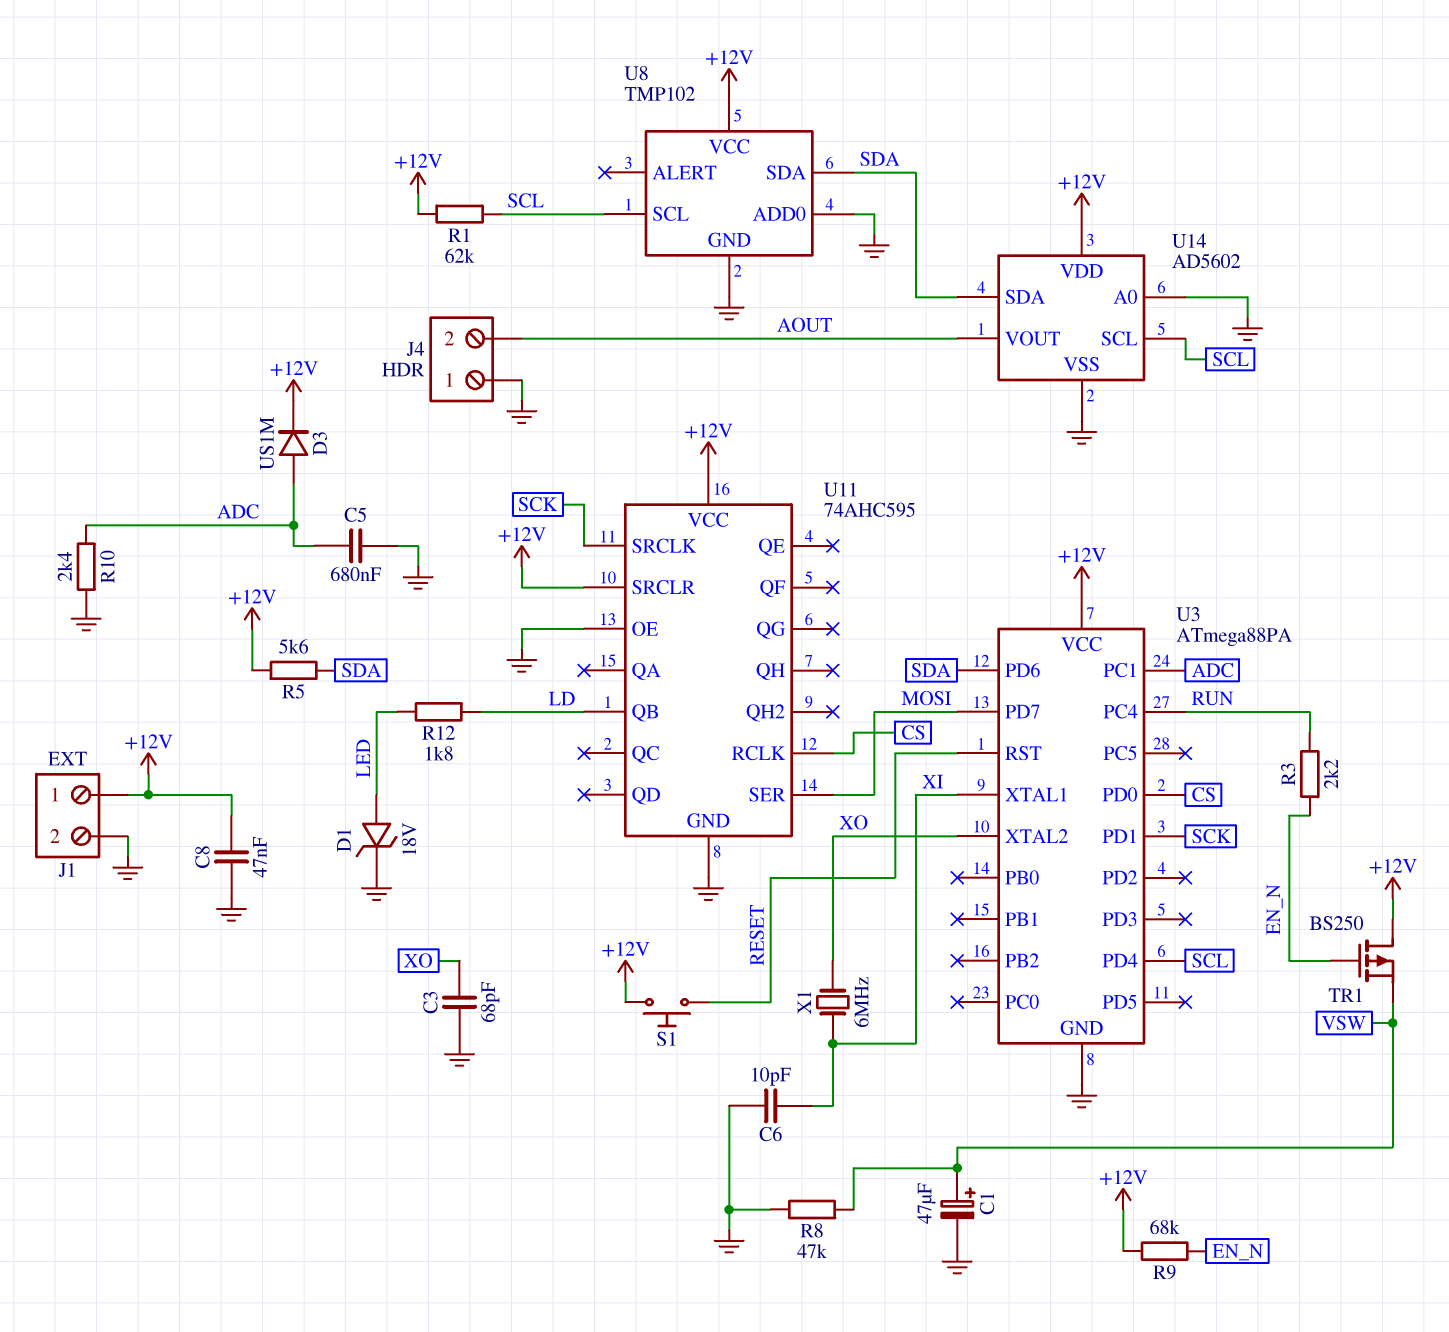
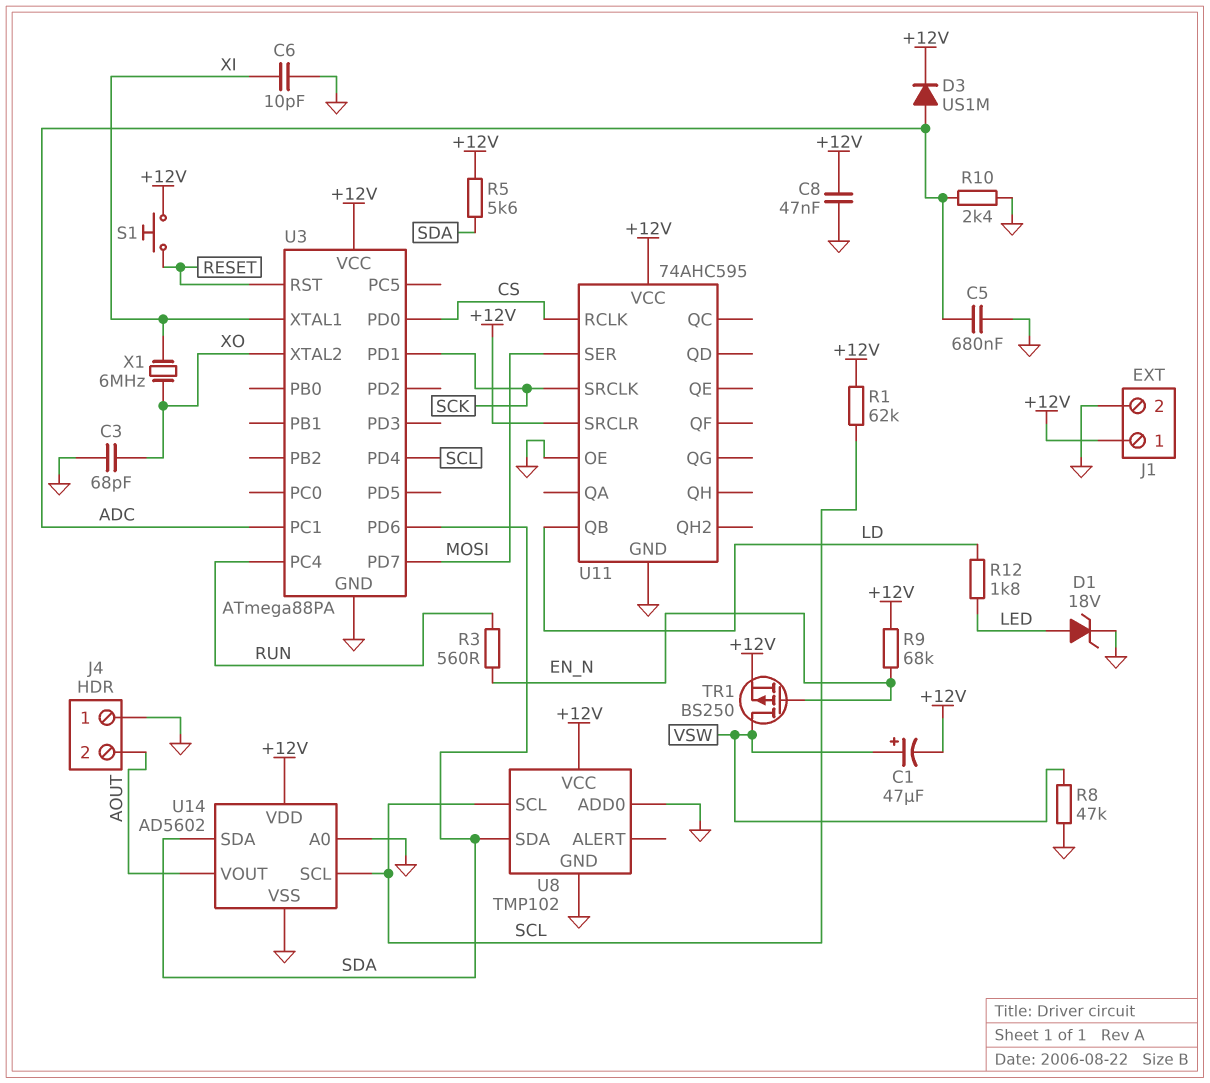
C1: 47uF (plus VSW, minus GND) -> 47uF (plus VSW, minus +12V)
R3: 2.2k (EN_N, RUN) -> 560 (EN_N, RUN)
TR1: PMOS BS250 (G EN_N, D +12V, S VSW) -> PMOS BS250 (G EN_N, D VSW, S +12V)

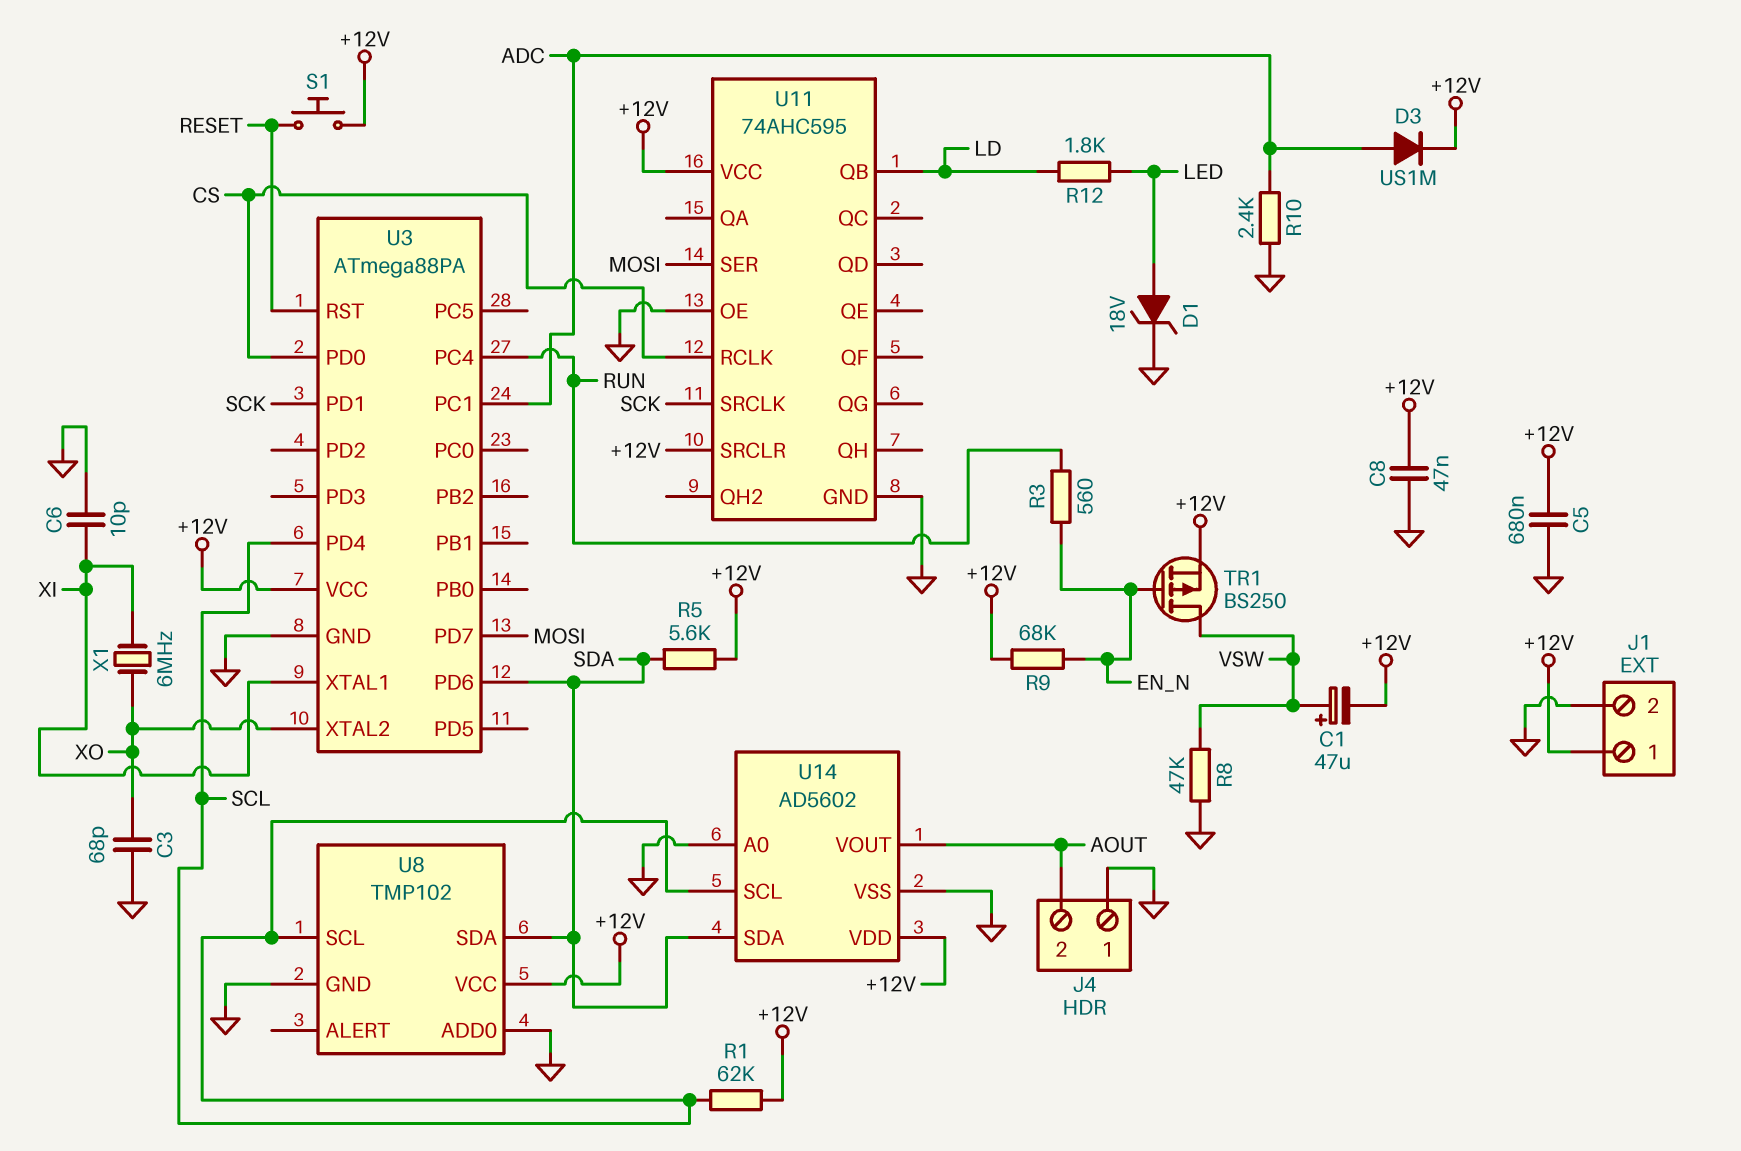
C5: 680nF (ADC, GND) -> 680nF (+12V, GND)

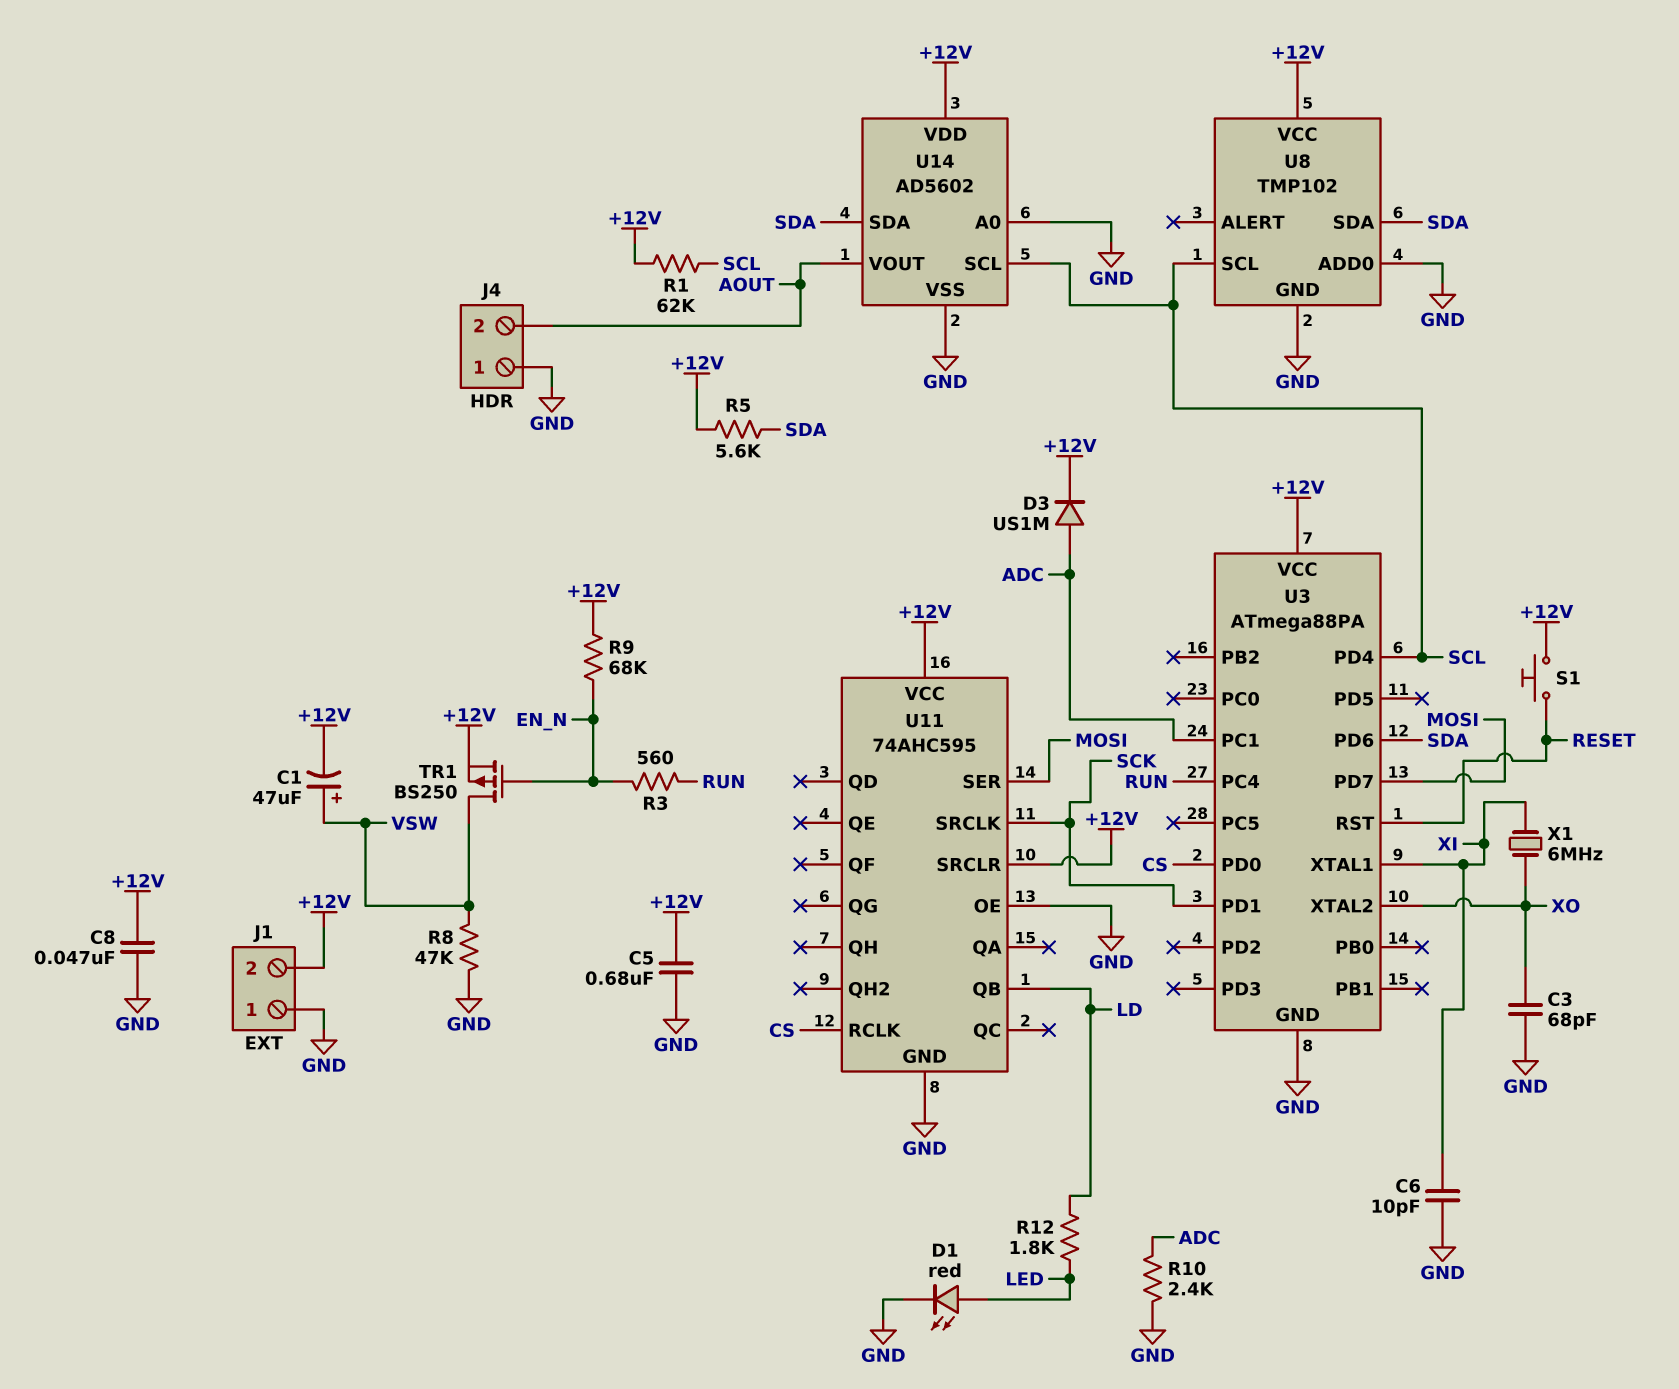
D1: zener 18V (A LED, K GND) -> LED red (A LED, K GND)
J1 pin 1: +12V -> GND
J1 pin 2: GND -> +12V

